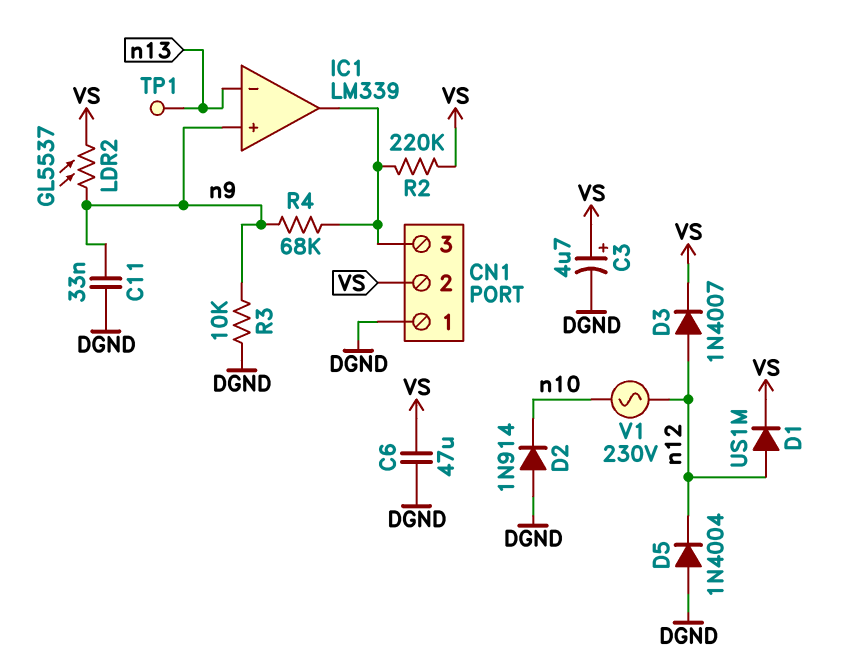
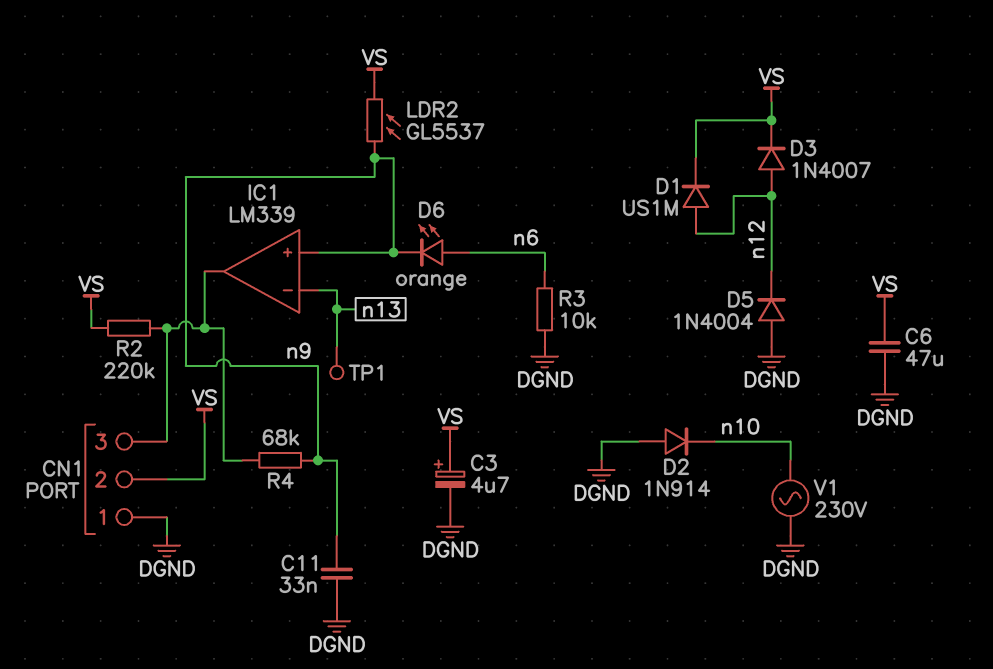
D6: none -> LED orange (A n6, K n9)
R3: 10k (DGND, n9) -> 10k (DGND, n6)
V1: AC 230V (n10, n12) -> AC 230V (DGND, n10)

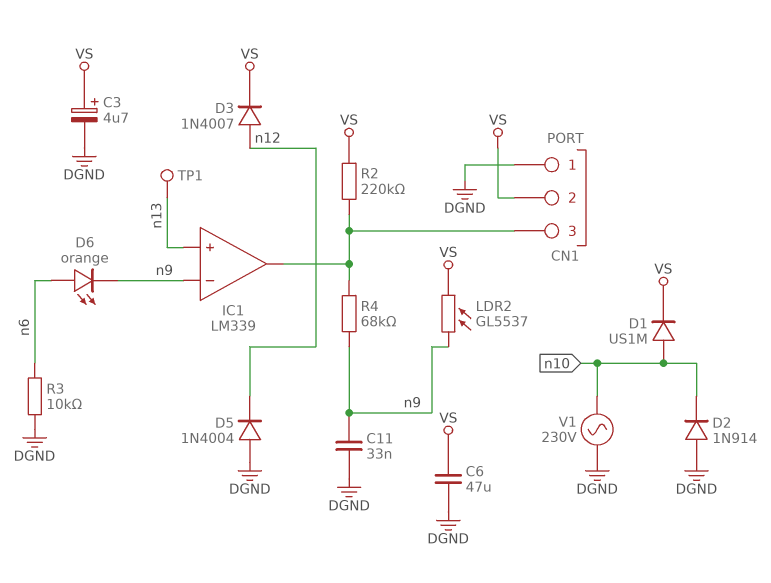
D1: diode US1M (A n12, K VS) -> diode US1M (A n10, K VS)
IC1 pin in+: n9 -> n13
IC1 pin in-: n13 -> n9

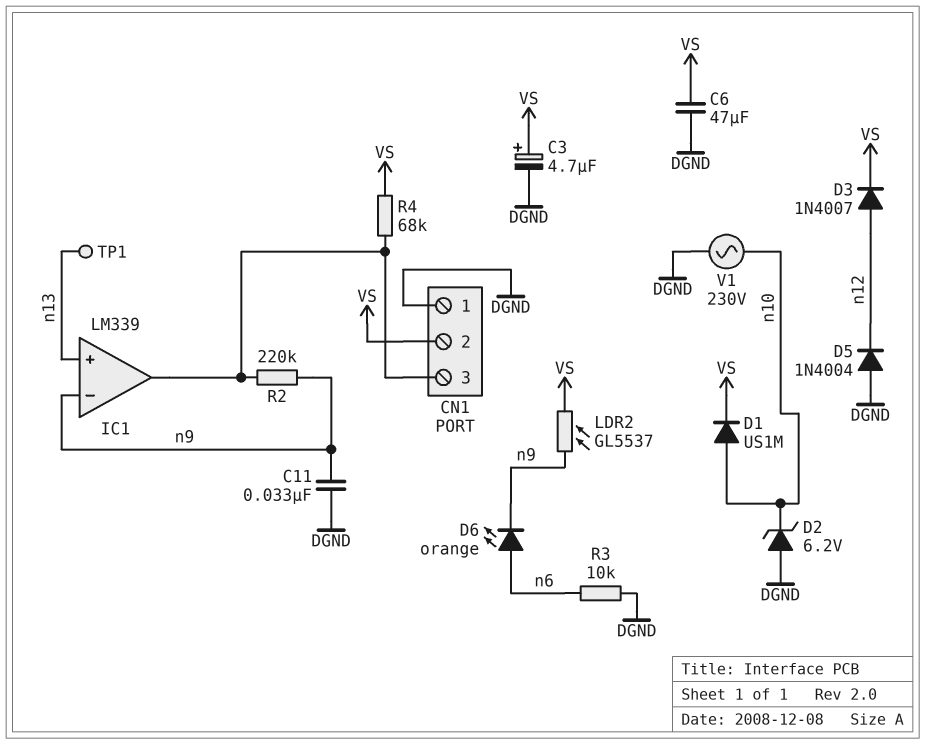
D2: diode 1N914 (A DGND, K n10) -> zener 6.2V (A DGND, K n10)
R2: 220k (CN1/3, VS) -> 220k (CN1/3, n9)
R4: 68k (CN1/3, n9) -> 68k (CN1/3, VS)

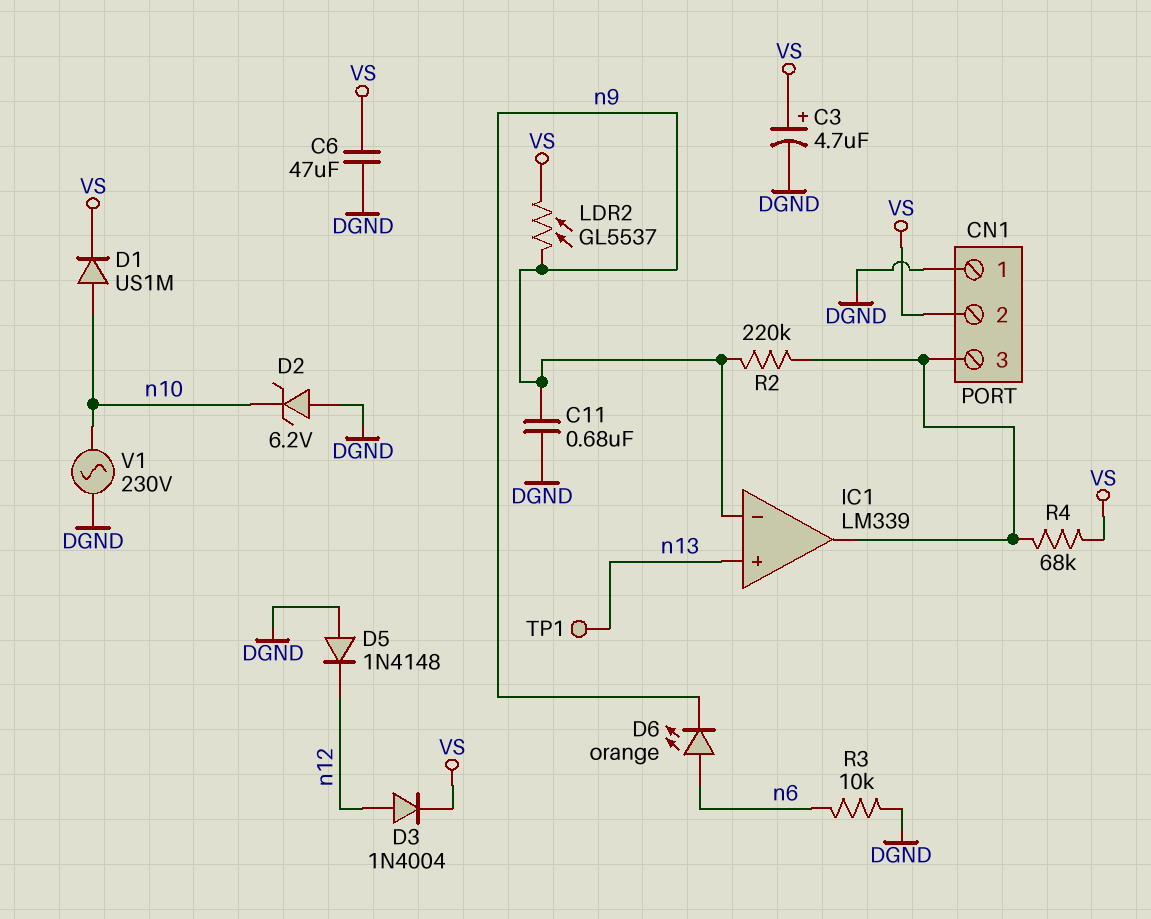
C11: 33nF (DGND, n9) -> 680nF (DGND, n9)
D3: diode 1N4007 (A n12, K VS) -> diode 1N4004 (A n12, K VS)
D5: diode 1N4004 (A DGND, K n12) -> diode 1N4148 (A DGND, K n12)

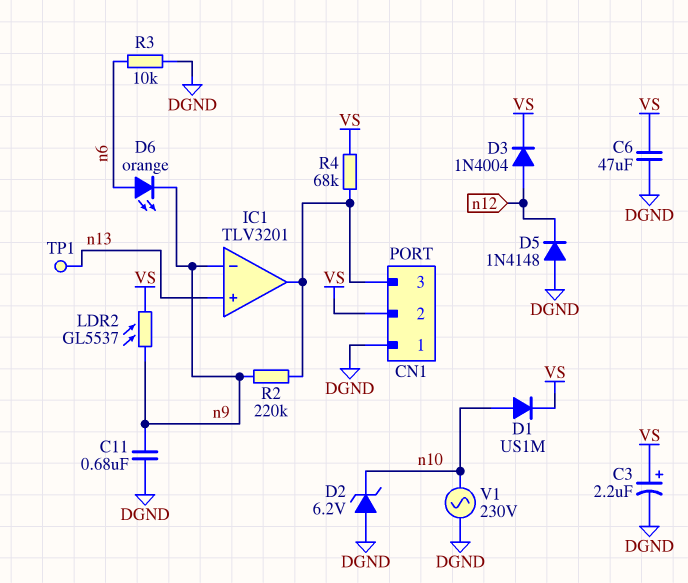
C3: 4.7uF (plus VS, minus DGND) -> 2.2uF (plus VS, minus DGND)
IC1: LM339 -> TLV3201

